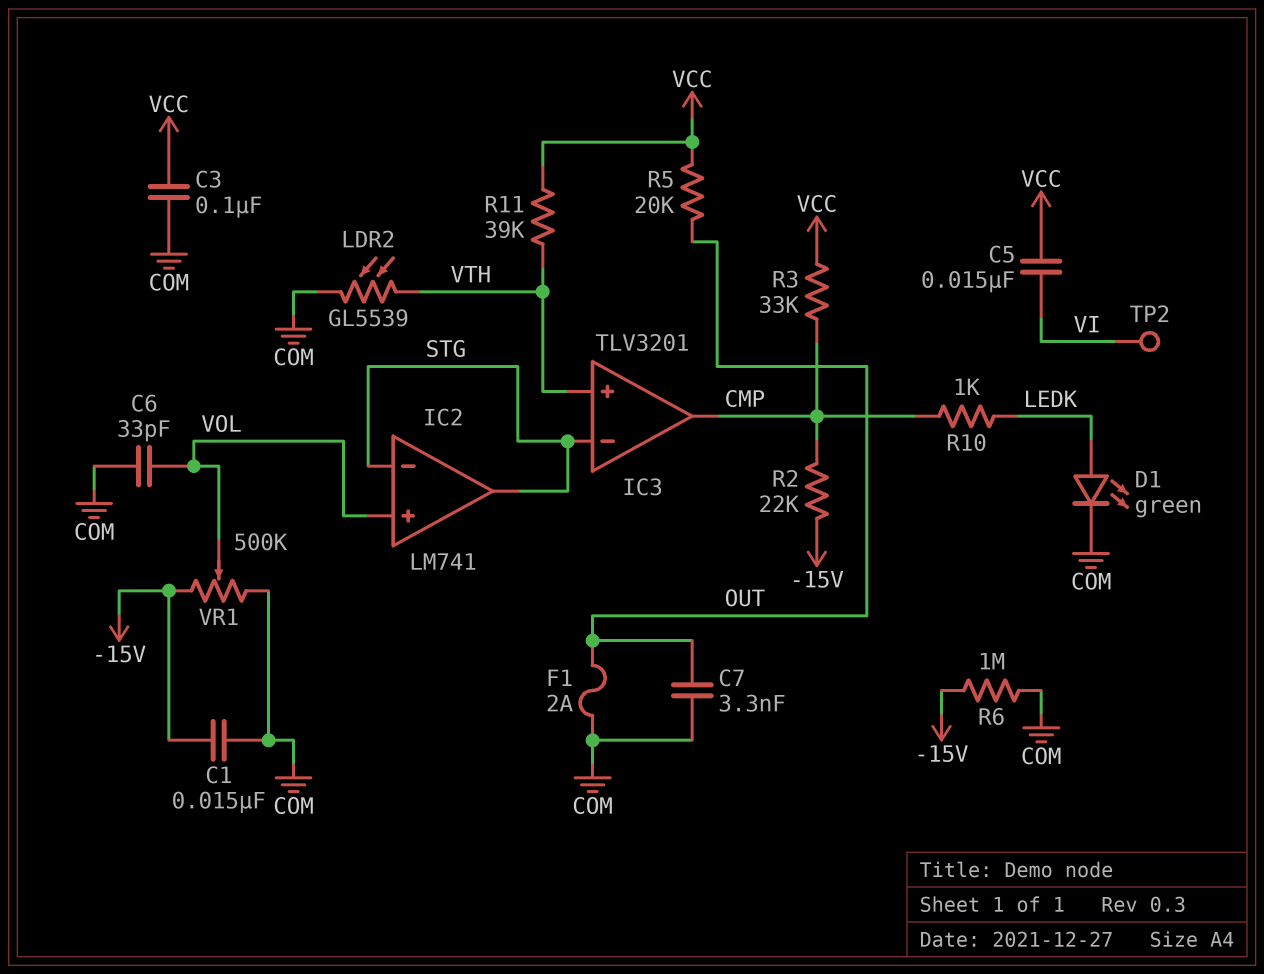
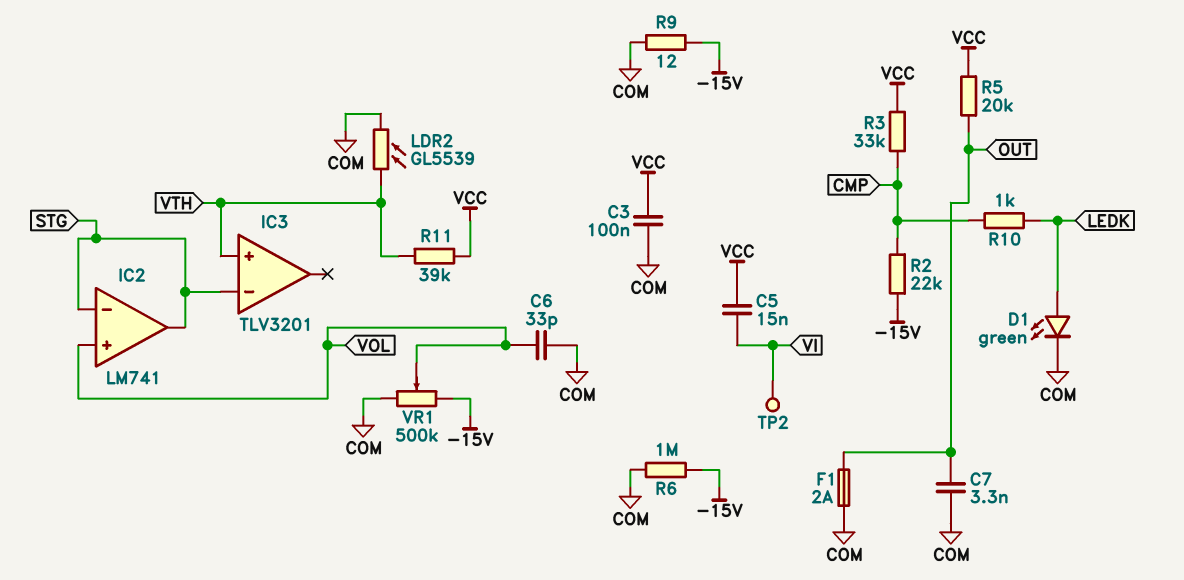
C1: 15nF (-15V, COM) -> none
IC3 pin out: CMP -> none
R9: none -> 12 (-15V, COM)

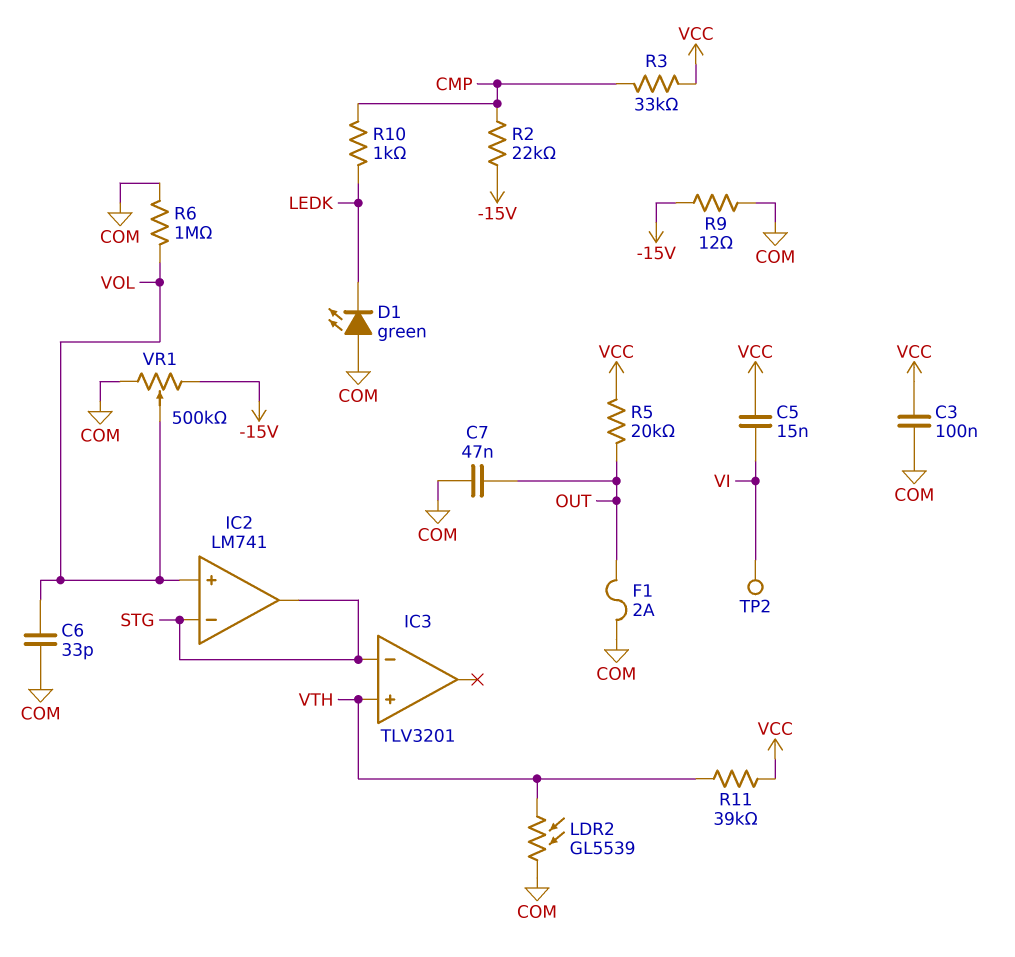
C7: 3.3nF (COM, OUT) -> 47nF (COM, OUT)
D1: LED green (A LEDK, K COM) -> LED green (A COM, K LEDK)
R6: 1M (-15V, COM) -> 1M (COM, VOL)

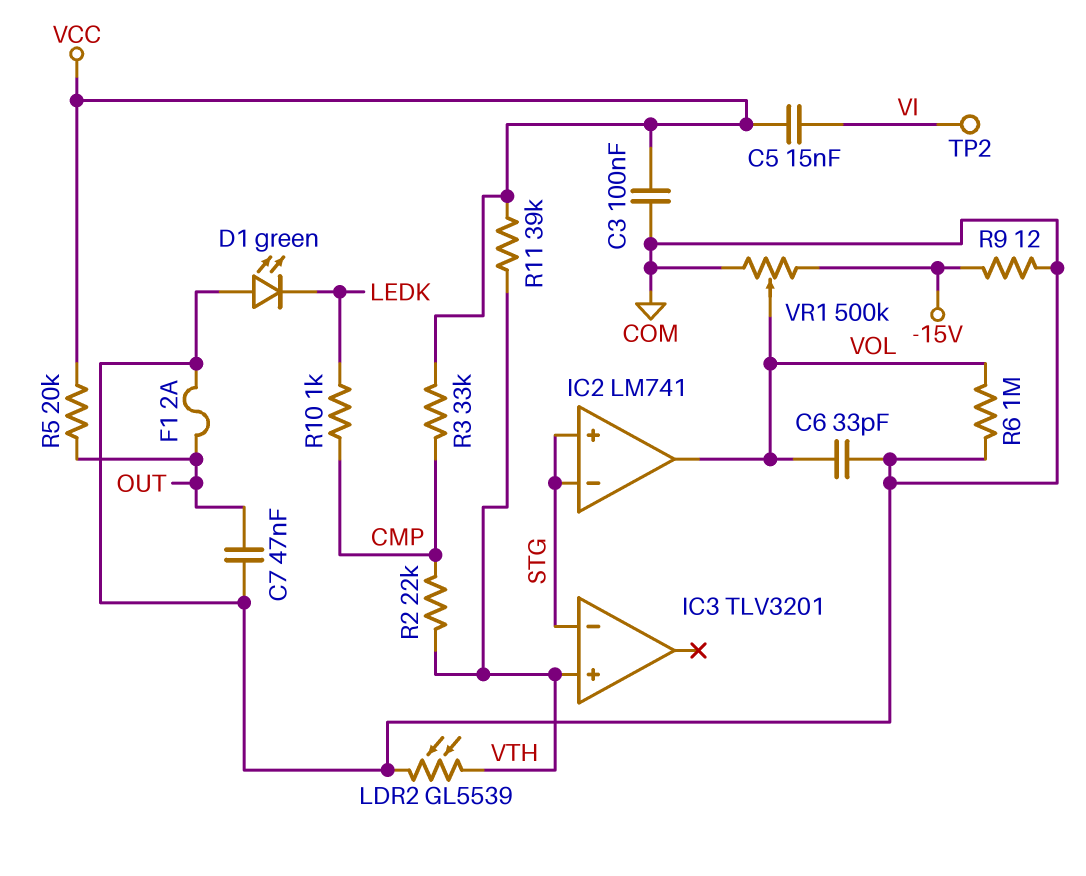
IC2 pin in+: VOL -> STG
IC2 pin out: STG -> VOL
R2: 22k (-15V, CMP) -> 22k (CMP, VTH)

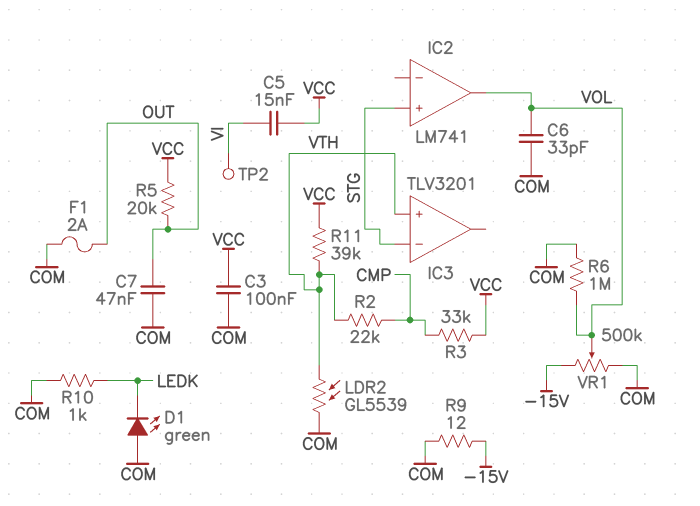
IC2 pin in-: STG -> none
R10: 1k (CMP, LEDK) -> 1k (COM, LEDK)

